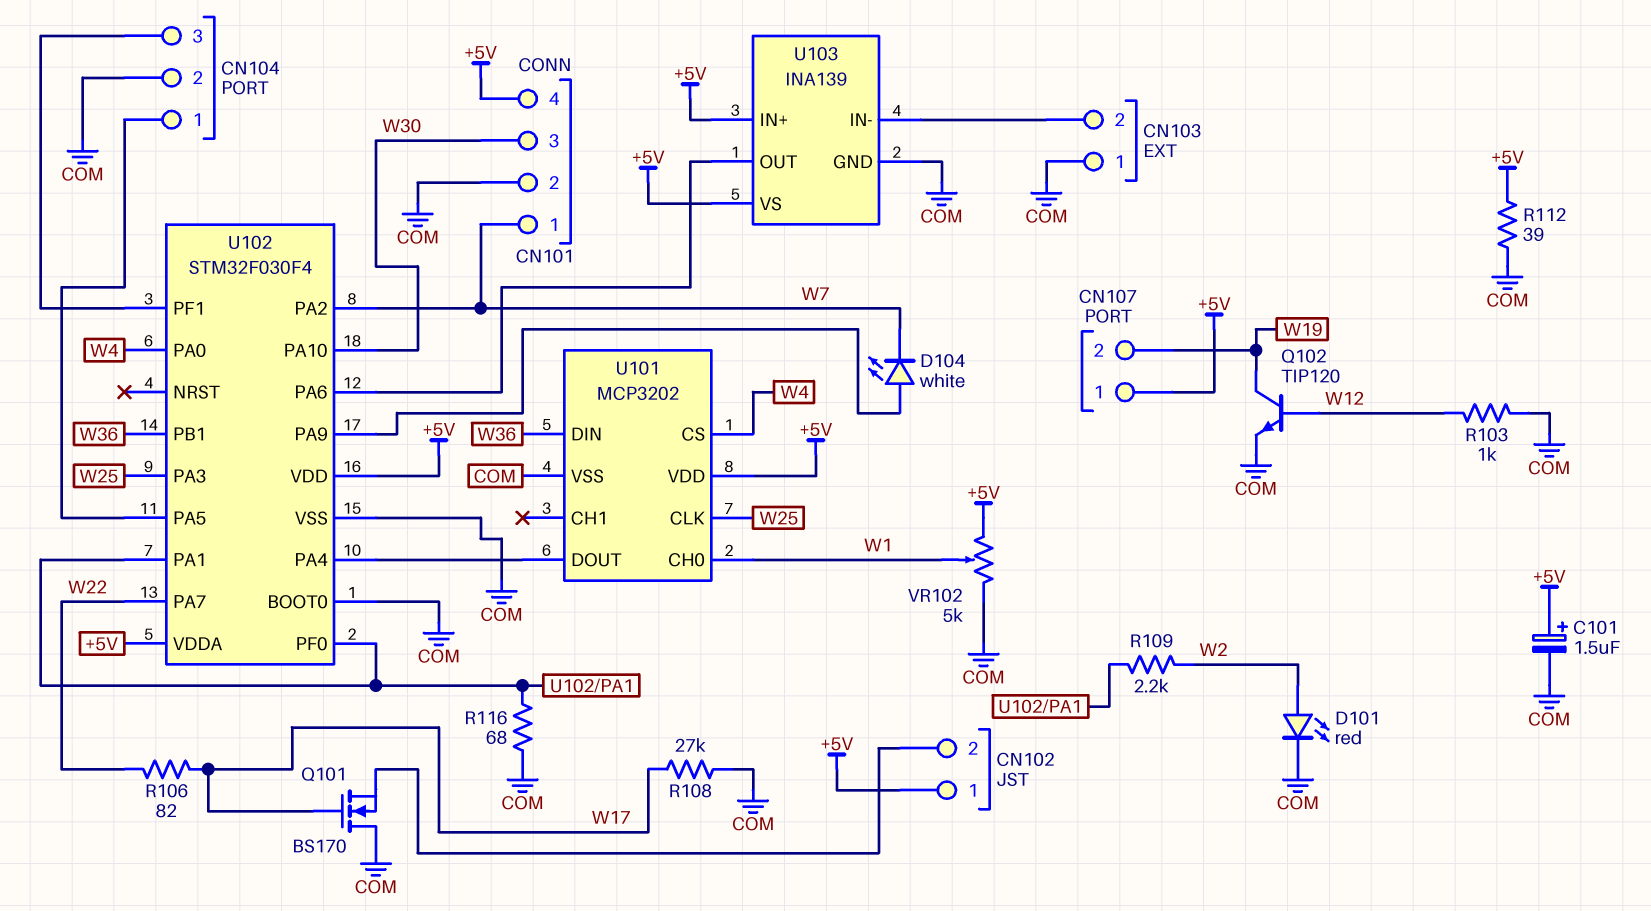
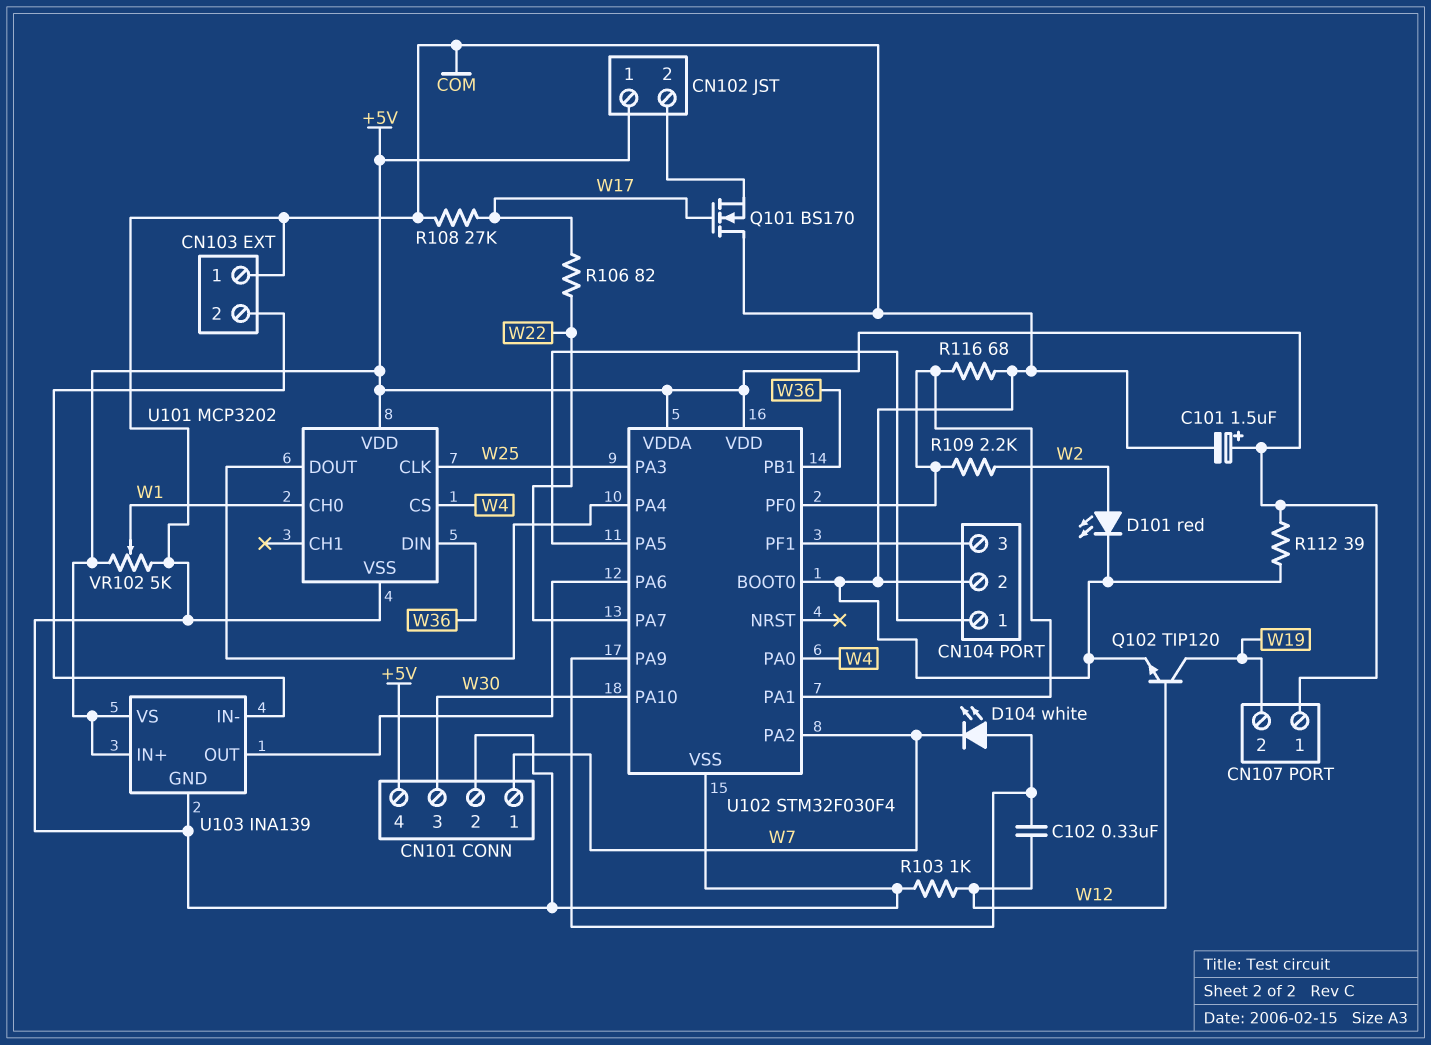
C102: none -> 330nF (U102/PA9, W12)

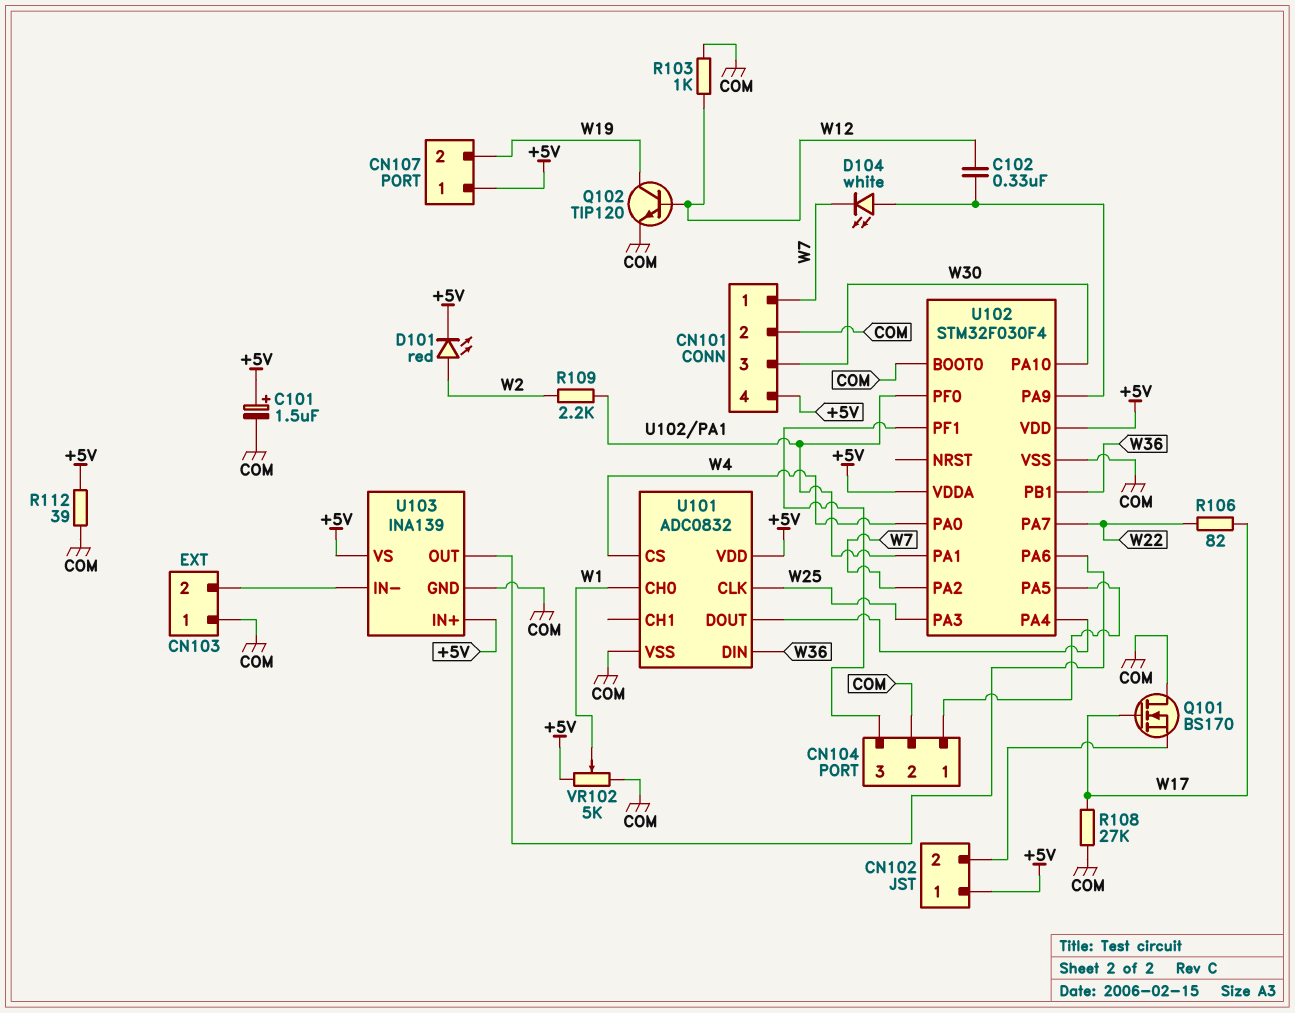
D101: LED red (A W2, K COM) -> LED red (A W2, K +5V)
R116: 68 (COM, U102/PA1) -> none
U101: MCP3202 -> ADC0832

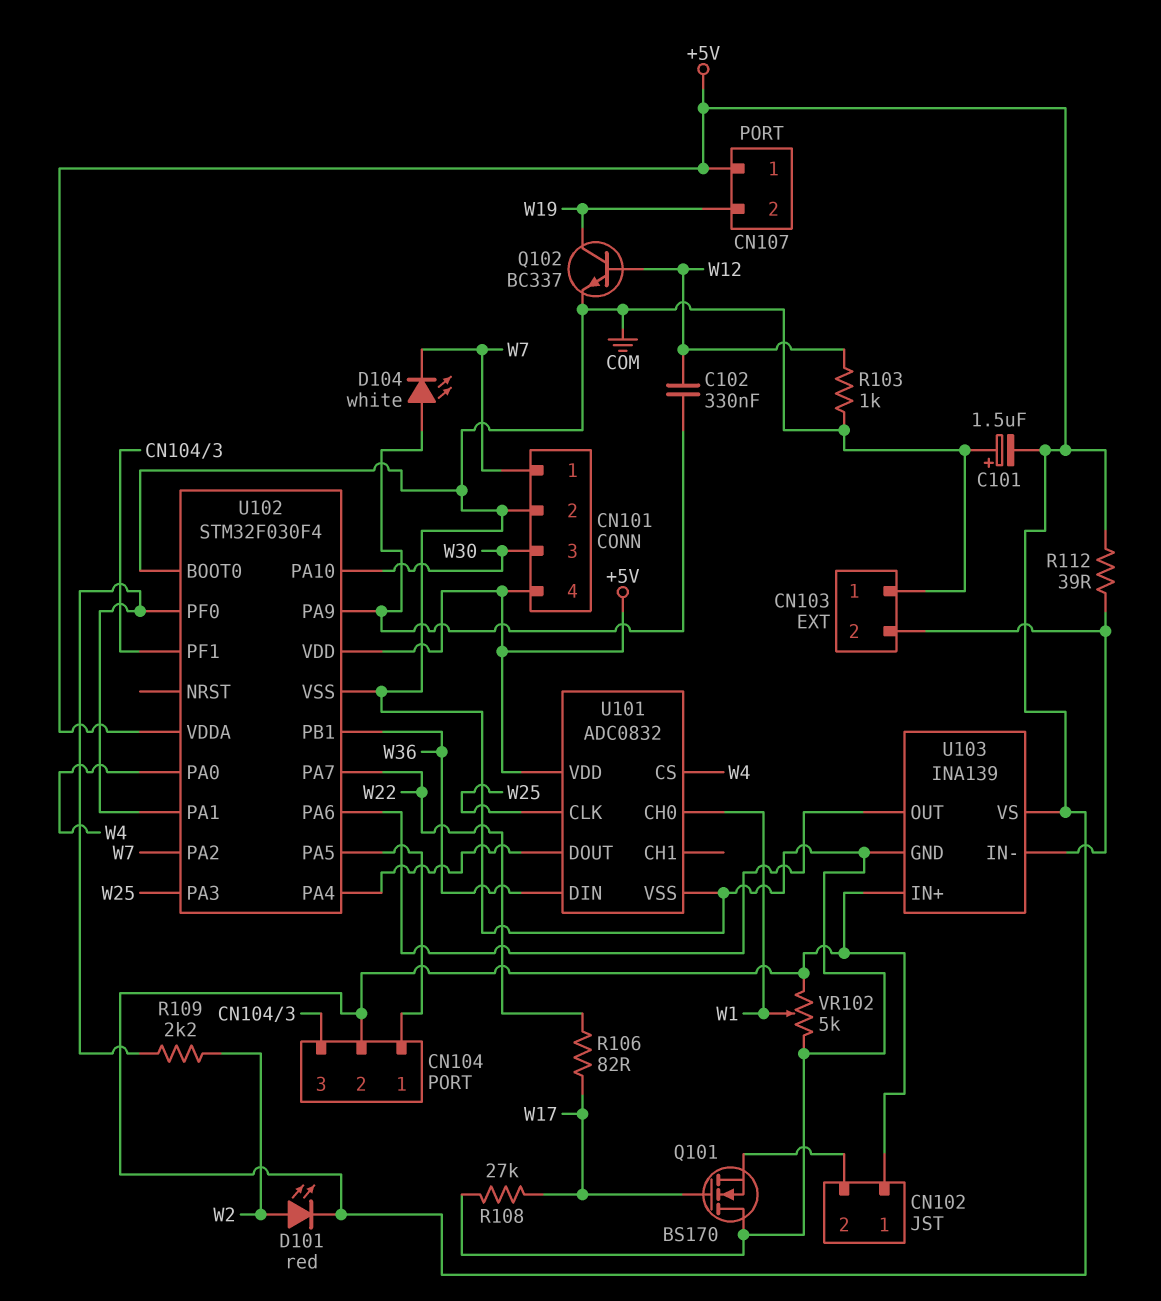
C101: 1.5uF (plus +5V, minus COM) -> 1.5uF (plus COM, minus +5V)
CN104 pin 2: COM -> +5V
Q102: NPN TIP120 (B W12, C W19, E COM) -> NPN BC337 (B W12, C W19, E COM)
R112: 39 (+5V, COM) -> 39 (+5V, CN103/2)

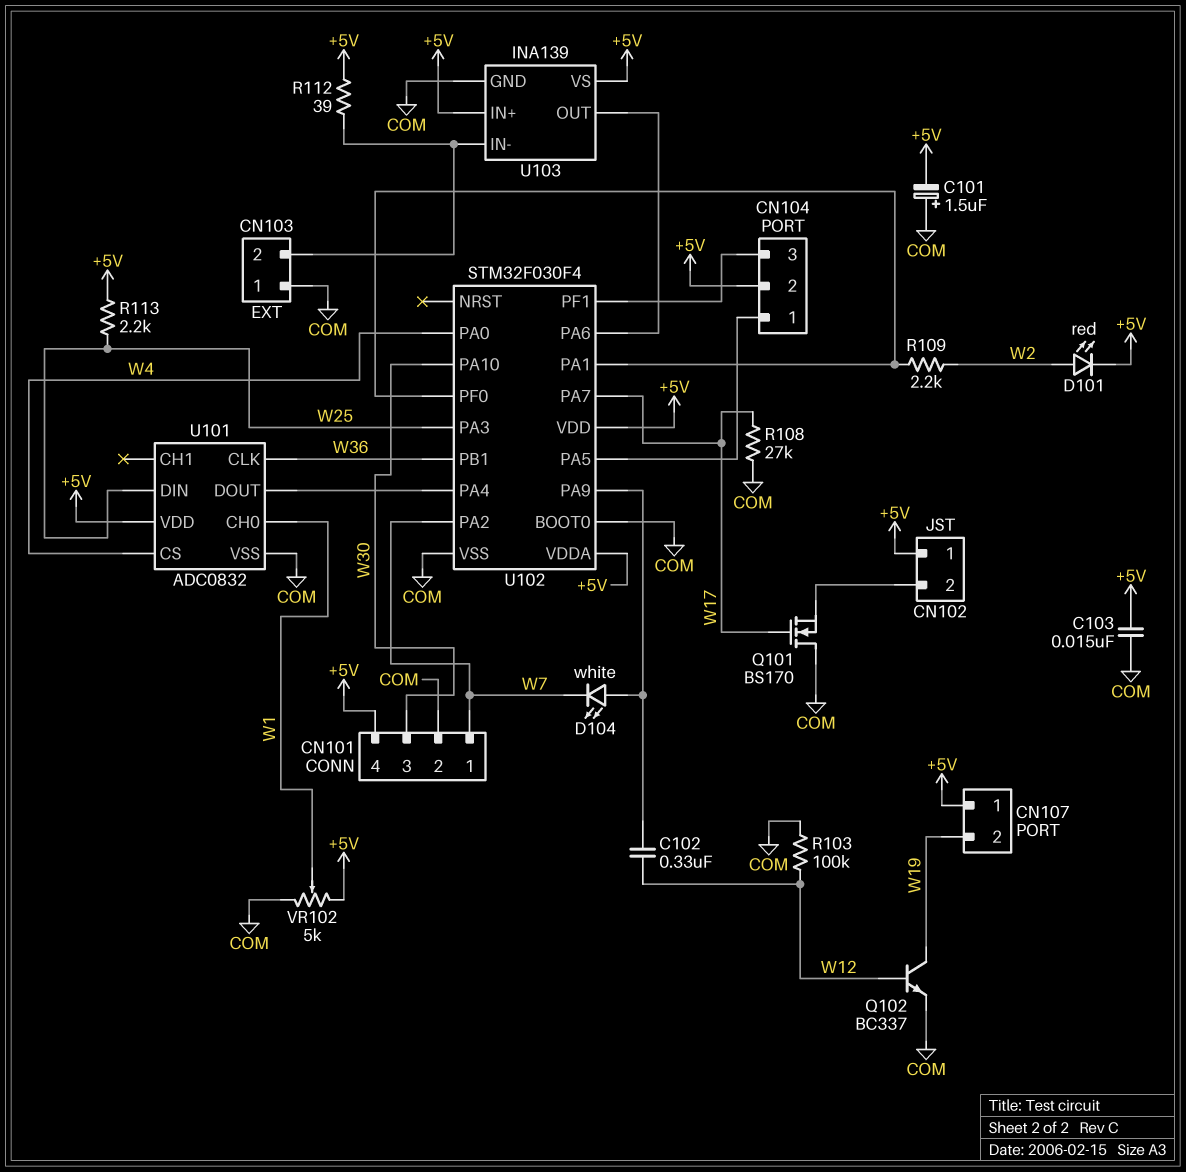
C103: none -> 15nF (+5V, COM)
R103: 1k (COM, W12) -> 100k (COM, W12)
R106: 82 (W17, W22) -> none
R113: none -> 2.2k (+5V, W25)
U101 pin CLK: W25 -> W36
U101 pin DIN: W36 -> W25
U102 pin PA7: W22 -> W17

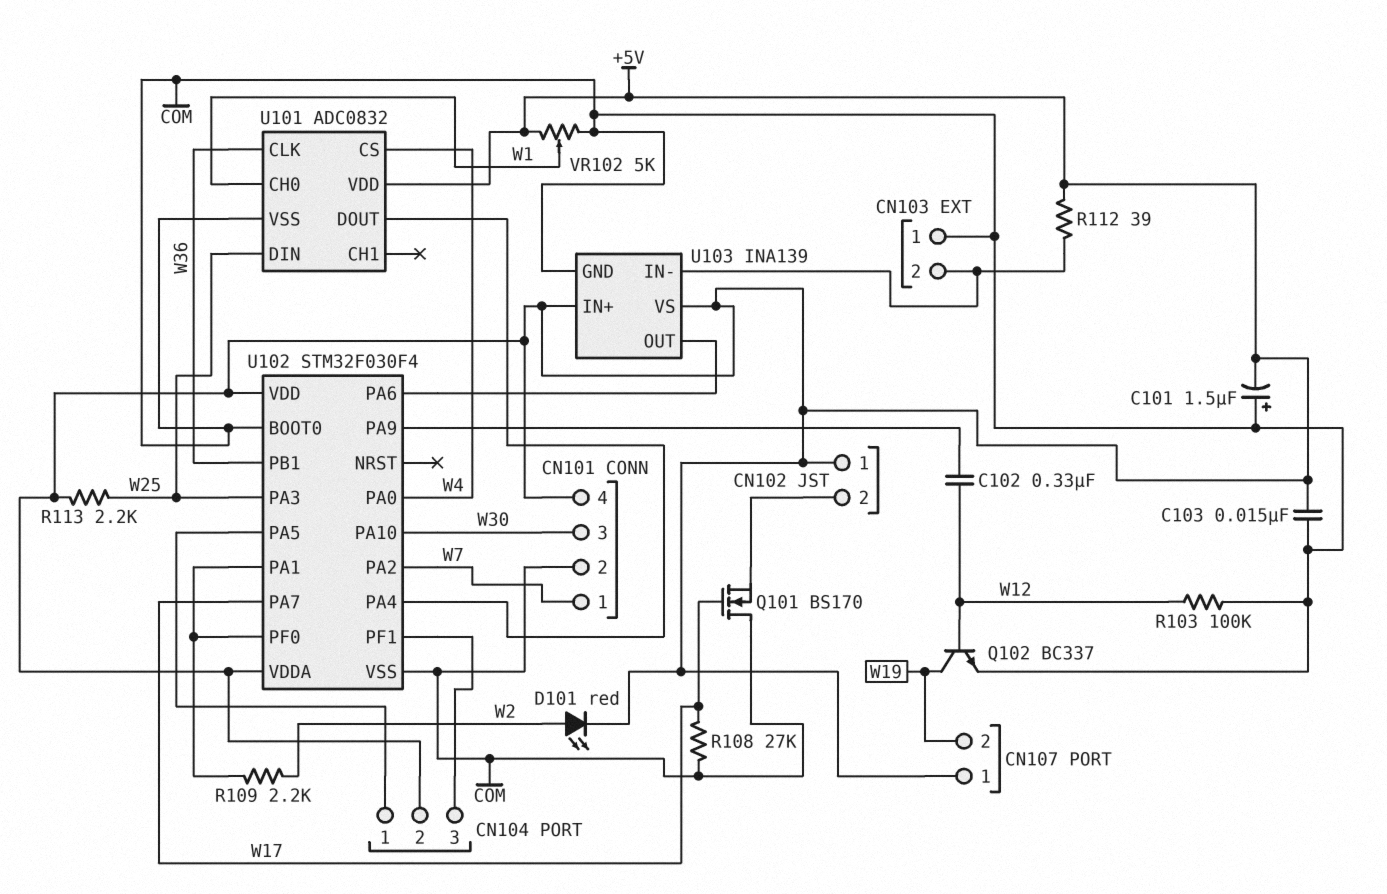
D104: LED white (A U102/PA9, K W7) -> none

